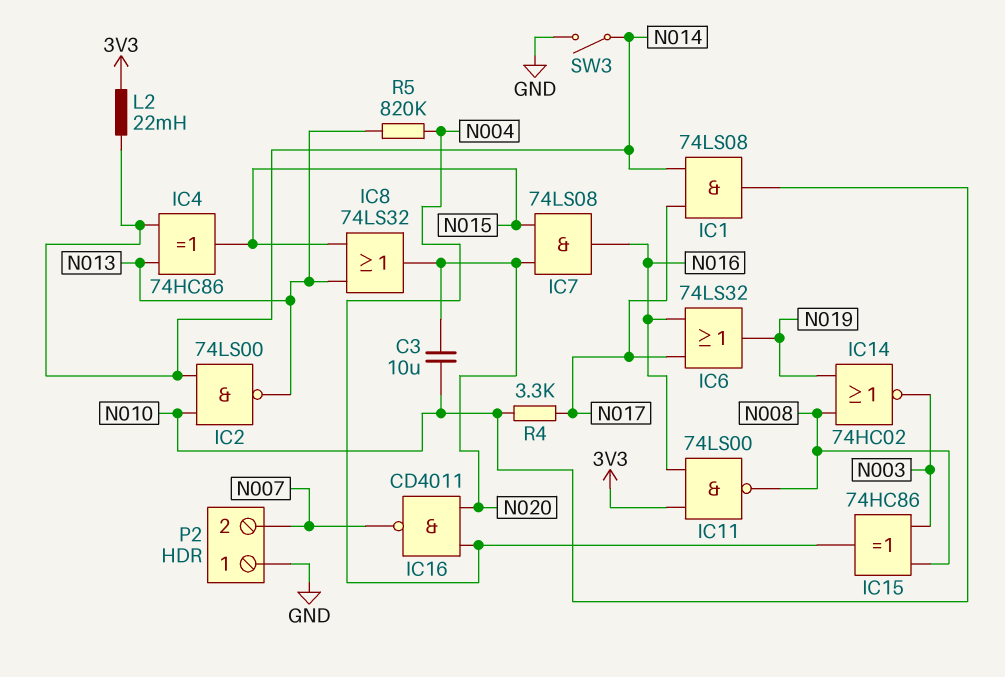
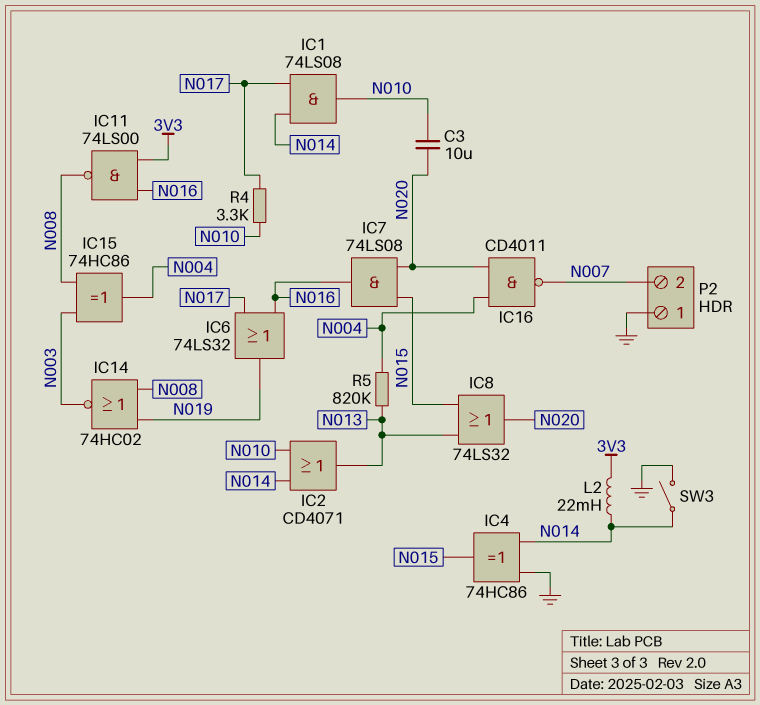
IC2: NAND 74LS00 (in N010, in N014, out N013) -> OR CD4071 (in N010, in N014, out N013)
IC4: XOR 74HC86 (in N013, in N014, out N015) -> XOR 74HC86 (in GND, in N014, out N015)

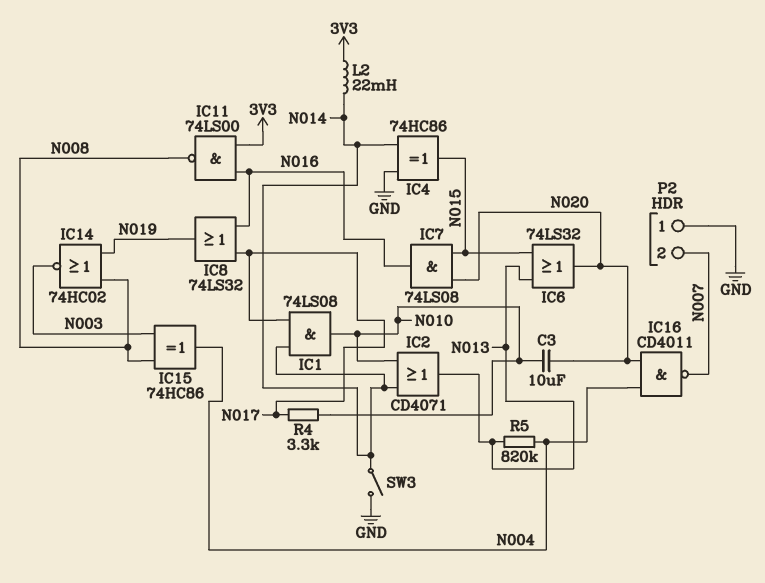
IC6: OR 74LS32 (in N016, in N017, out N019) -> OR 74LS32 (in N013, in N015, out N020)
IC8: OR 74LS32 (in N013, in N015, out N020) -> OR 74LS32 (in N016, in N017, out N019)

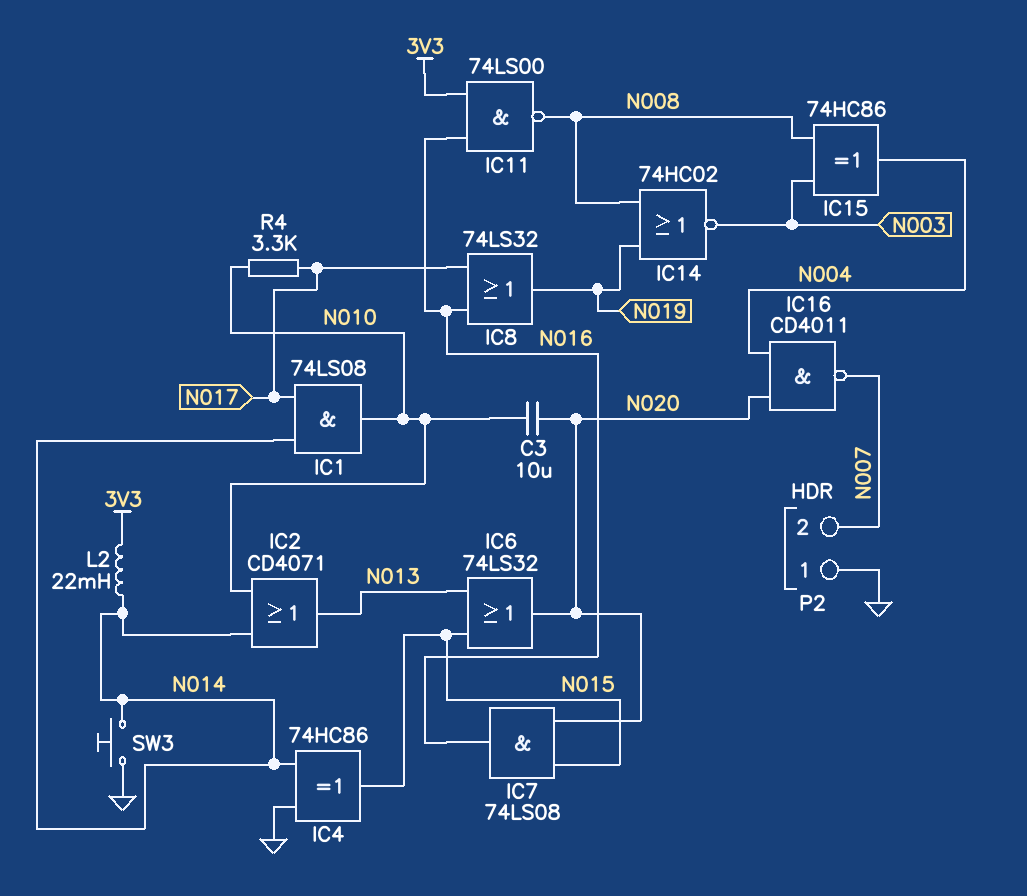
R5: 820k (N004, N013) -> none
SW3: switch (GND, N014) -> button (GND, N014)

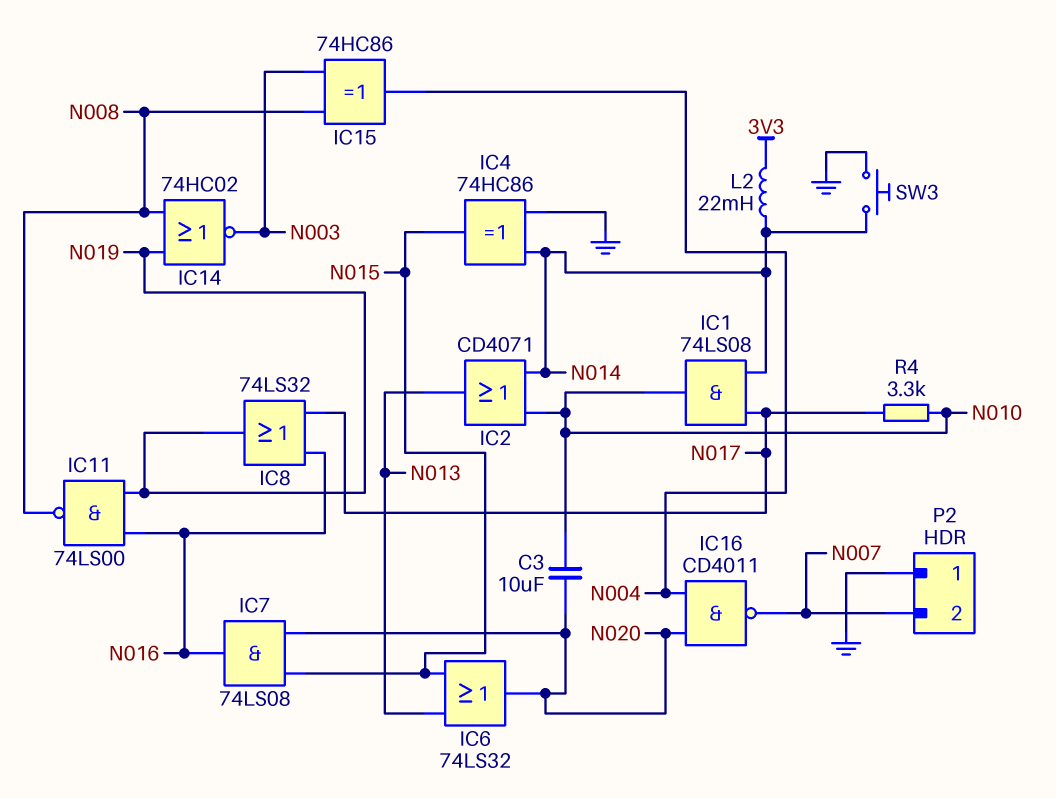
IC11: NAND 74LS00 (in 3V3, in N016, out N008) -> NAND 74LS00 (in N016, in N019, out N008)

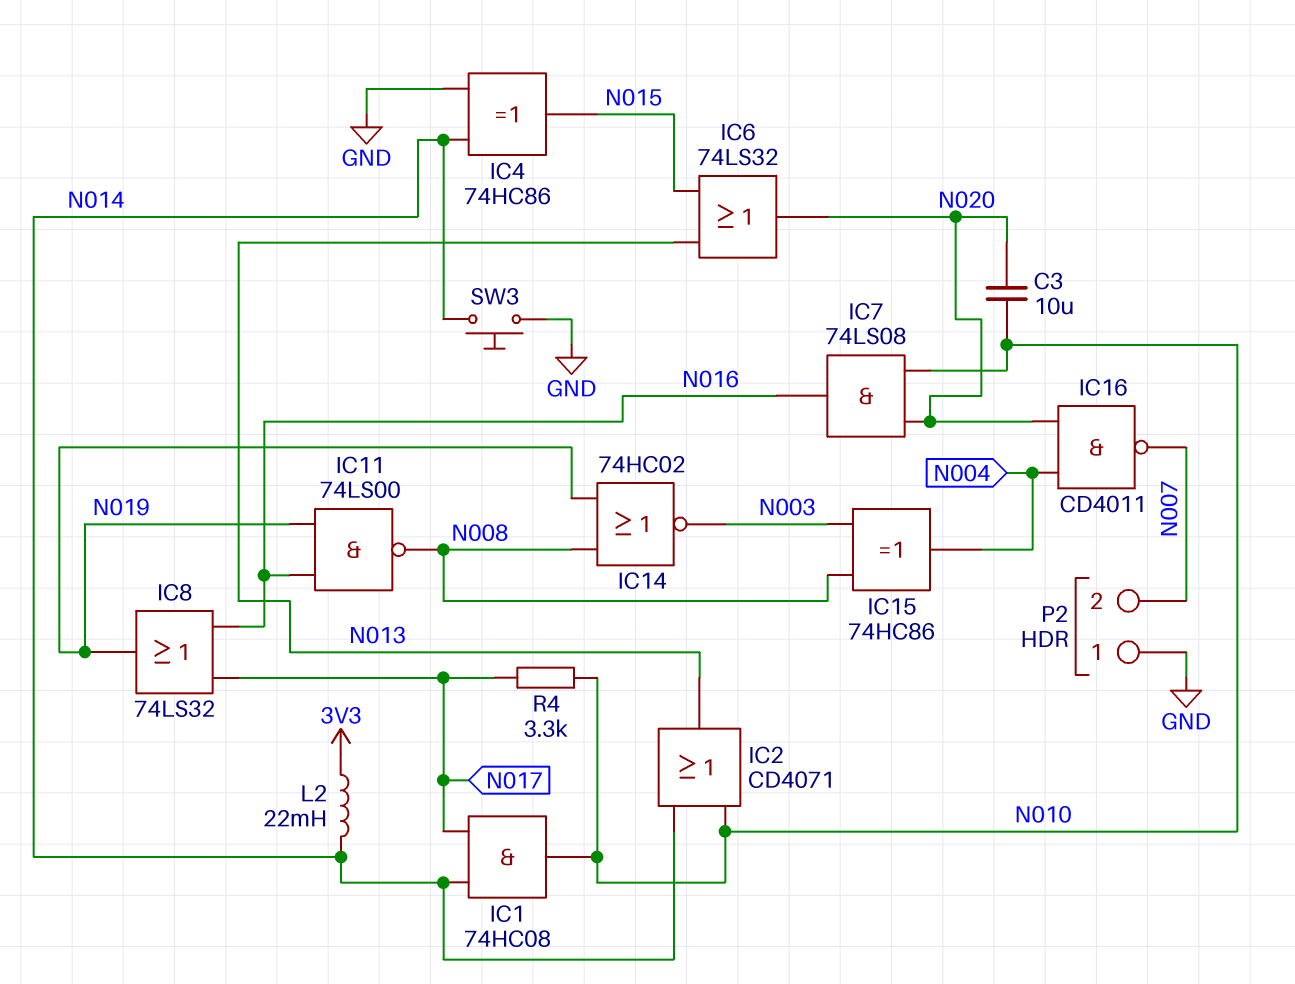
IC1: AND 74LS08 (in N014, in N017, out N010) -> AND 74HC08 (in N014, in N017, out N010)
IC7: AND 74LS08 (in N015, in N020, out N016) -> AND 74LS08 (in N010, in N020, out N016)

